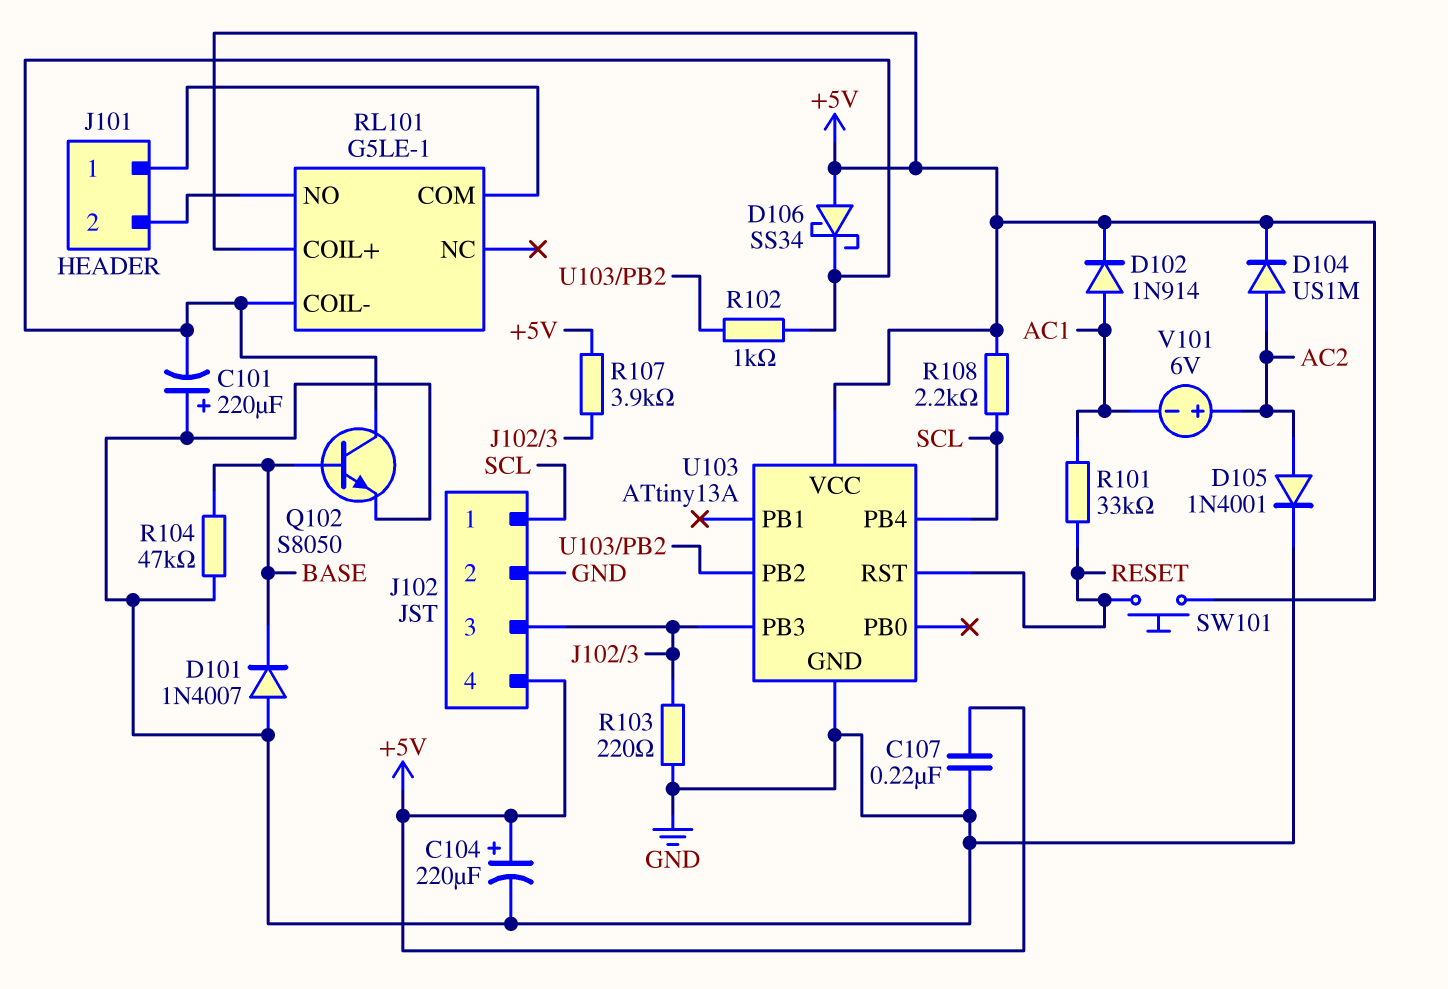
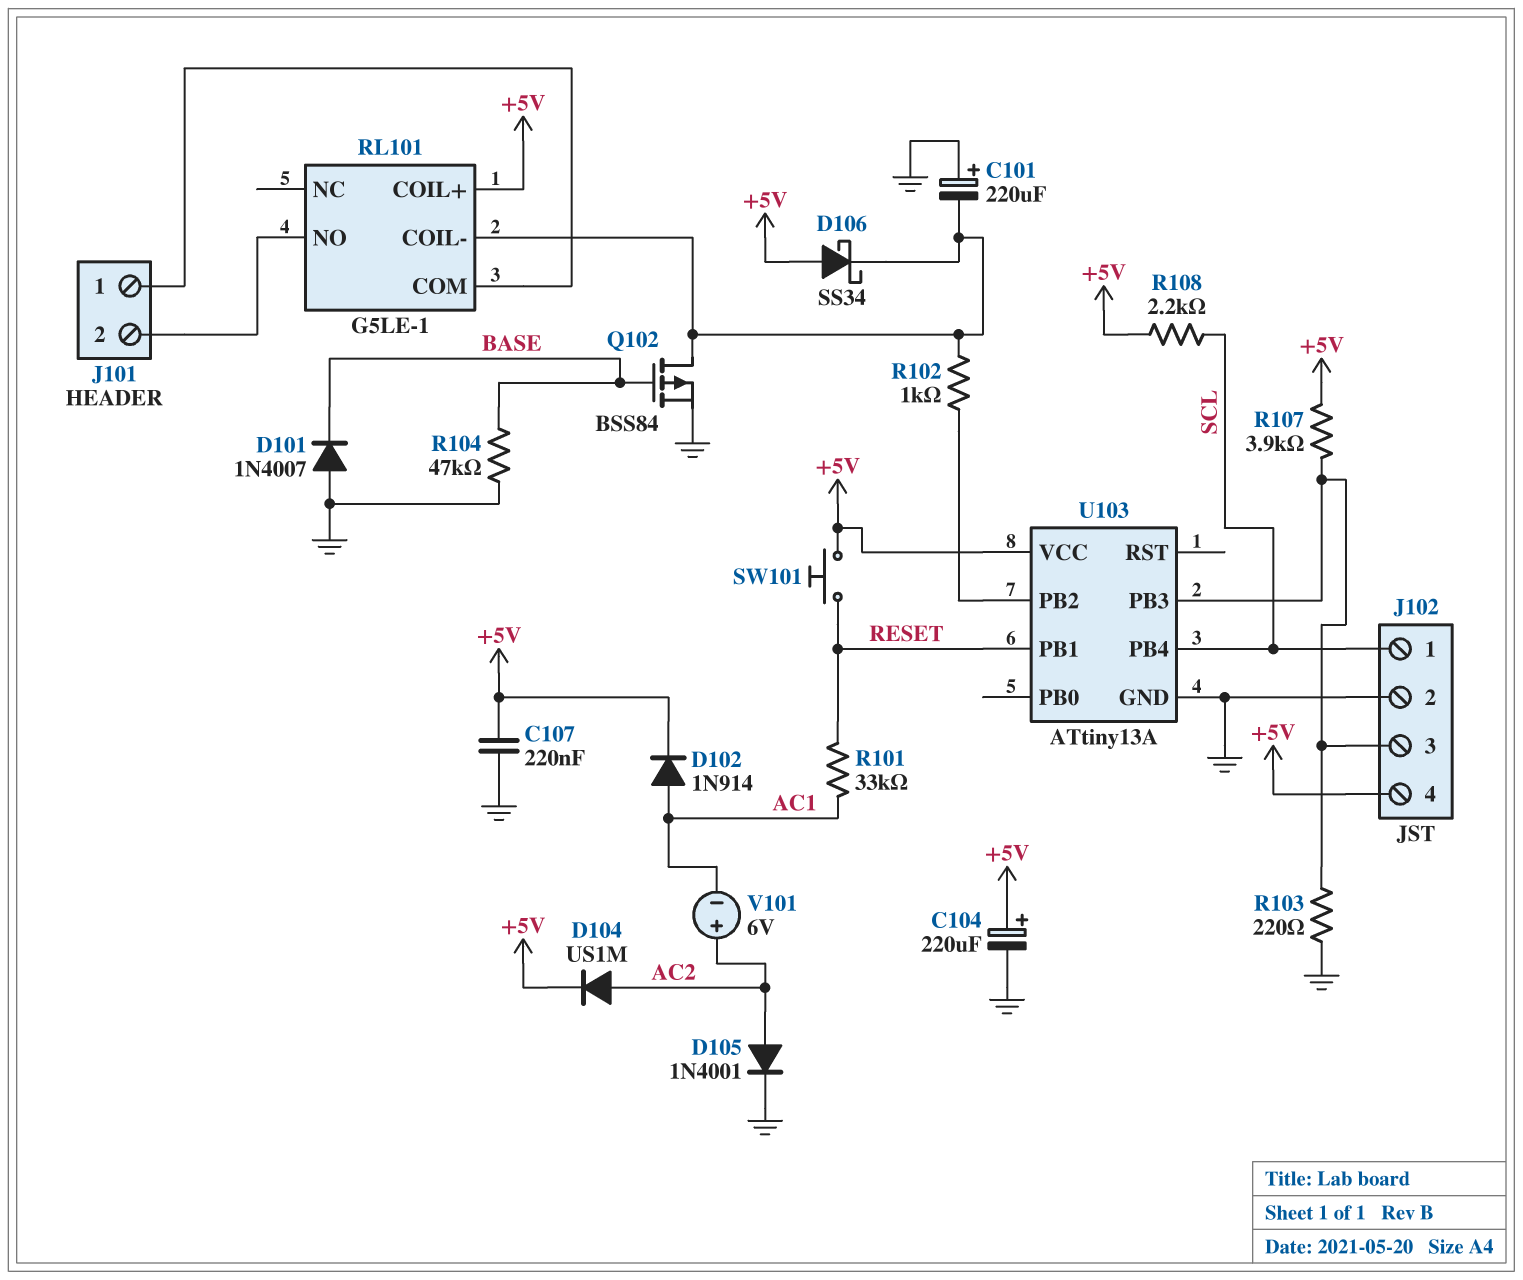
Q102: NPN S8050 (B BASE, C RL101/COIL-, E GND) -> PMOS BSS84 (G BASE, D RL101/COIL-, S GND)
U103 pin PB1: none -> RESET
U103 pin RST: RESET -> none

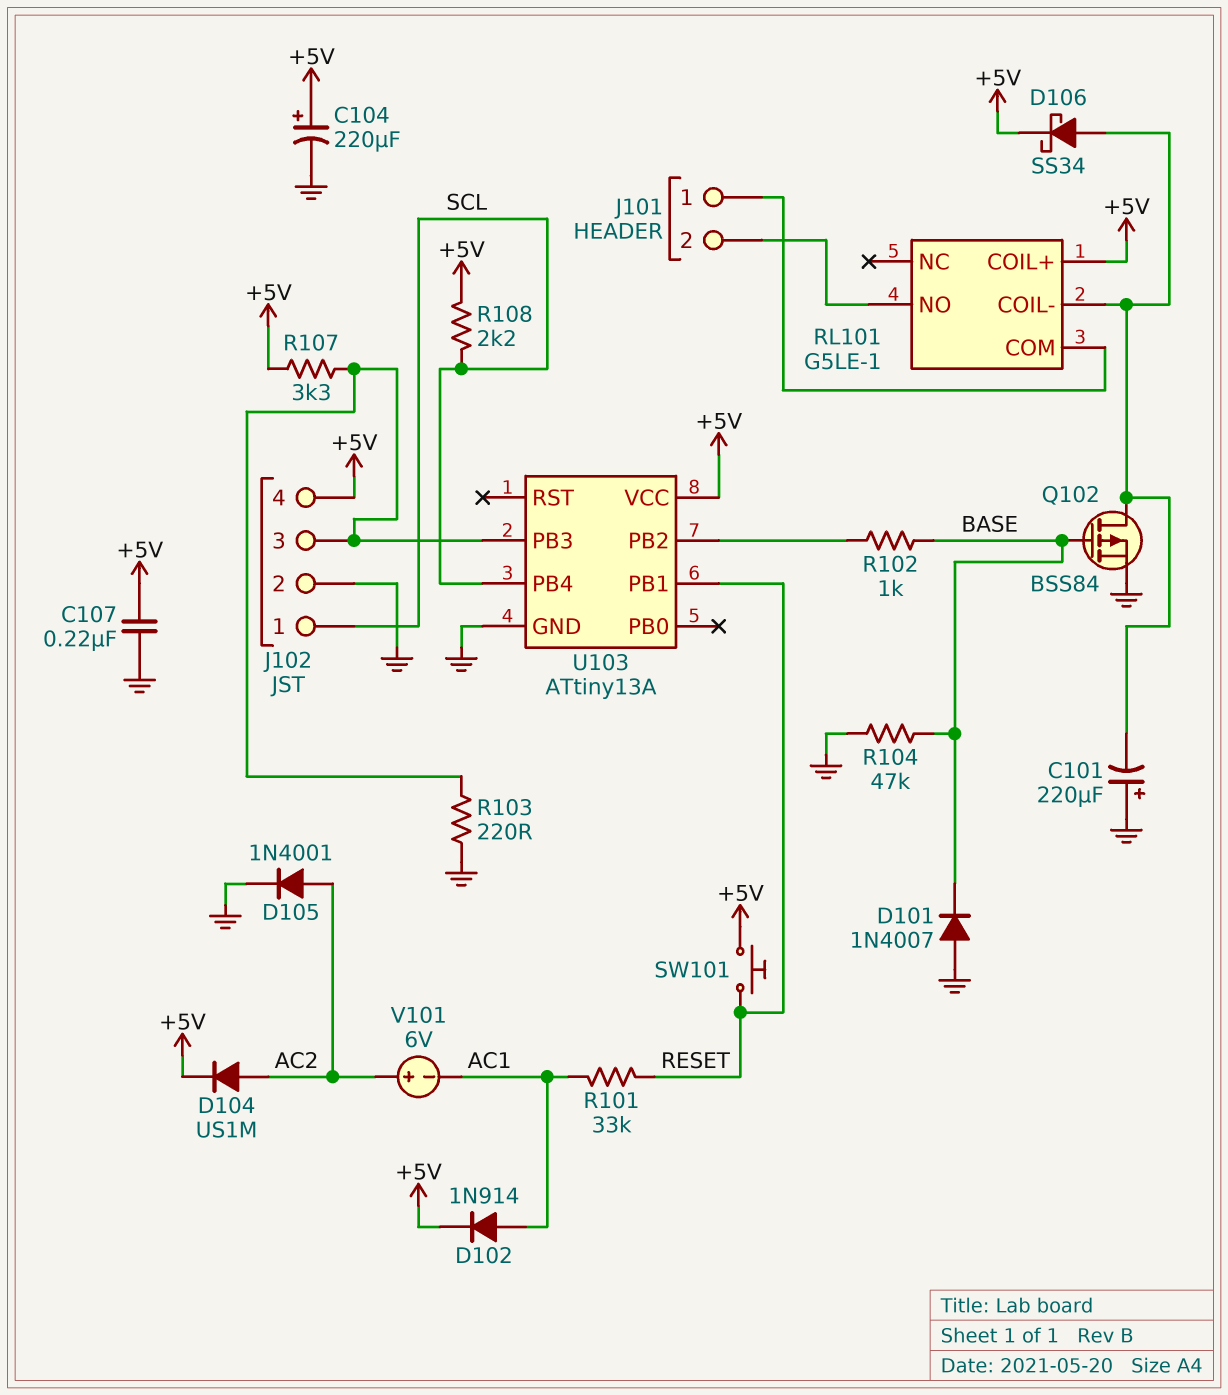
D106: schottky SS34 (A +5V, K RL101/COIL-) -> schottky SS34 (A RL101/COIL-, K +5V)
R102: 1k (RL101/COIL-, U103/PB2) -> 1k (BASE, U103/PB2)
R107: 3.9k (+5V, J102/3) -> 3.3k (+5V, J102/3)

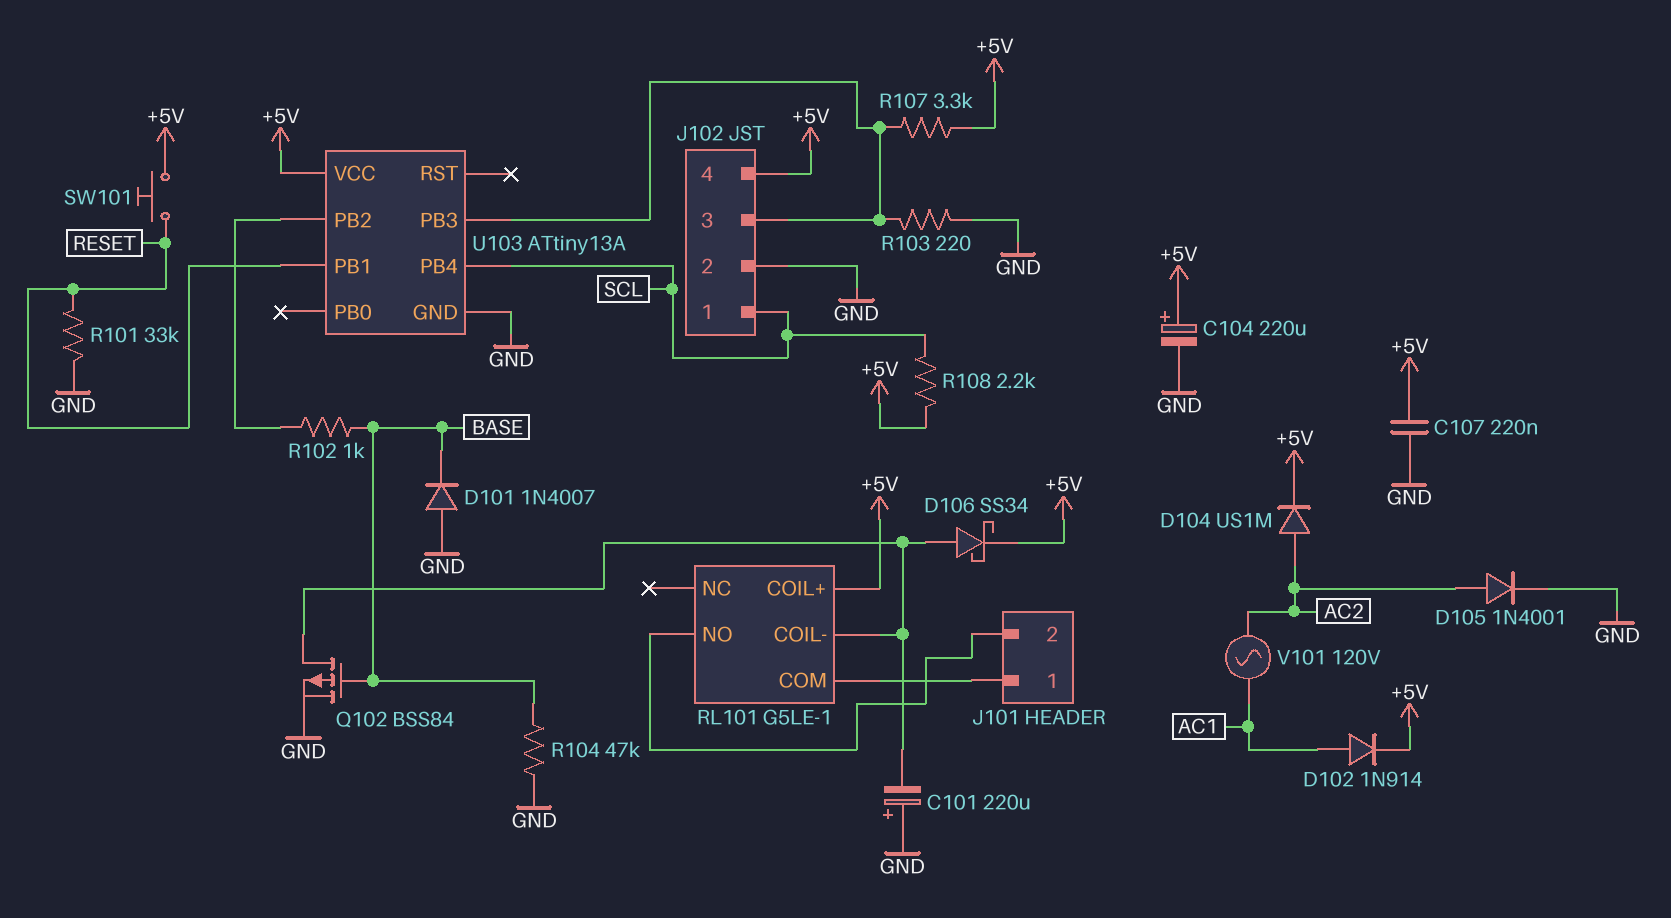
R101: 33k (AC1, RESET) -> 33k (GND, RESET)
V101: 6V (plus AC2, minus AC1) -> AC 120V (AC1, AC2)

